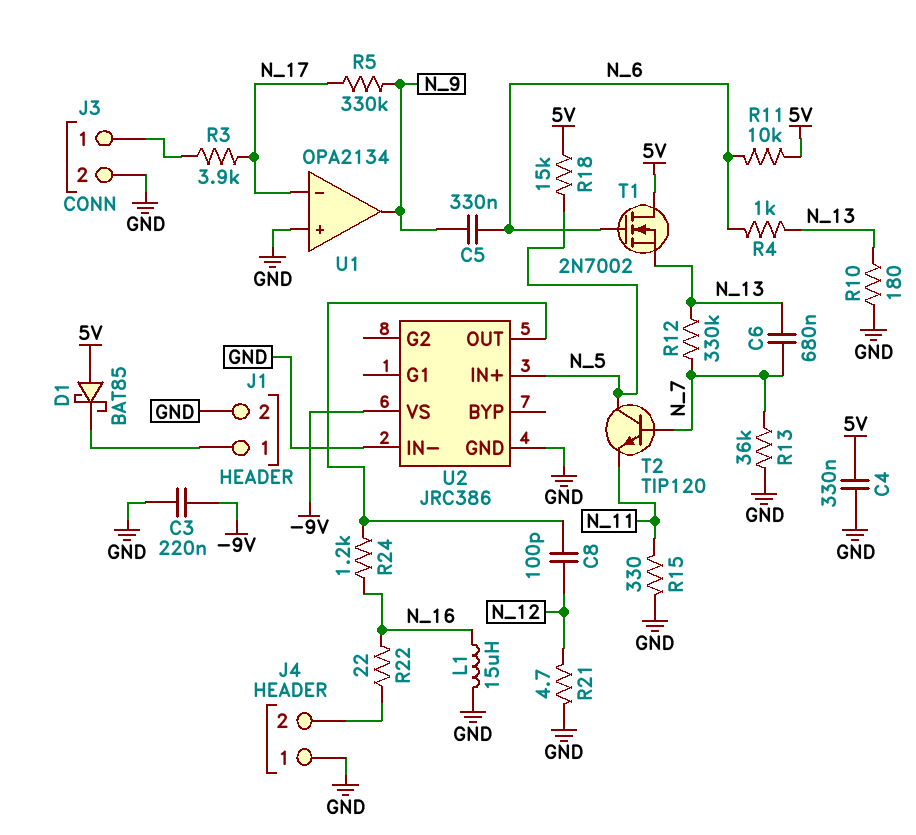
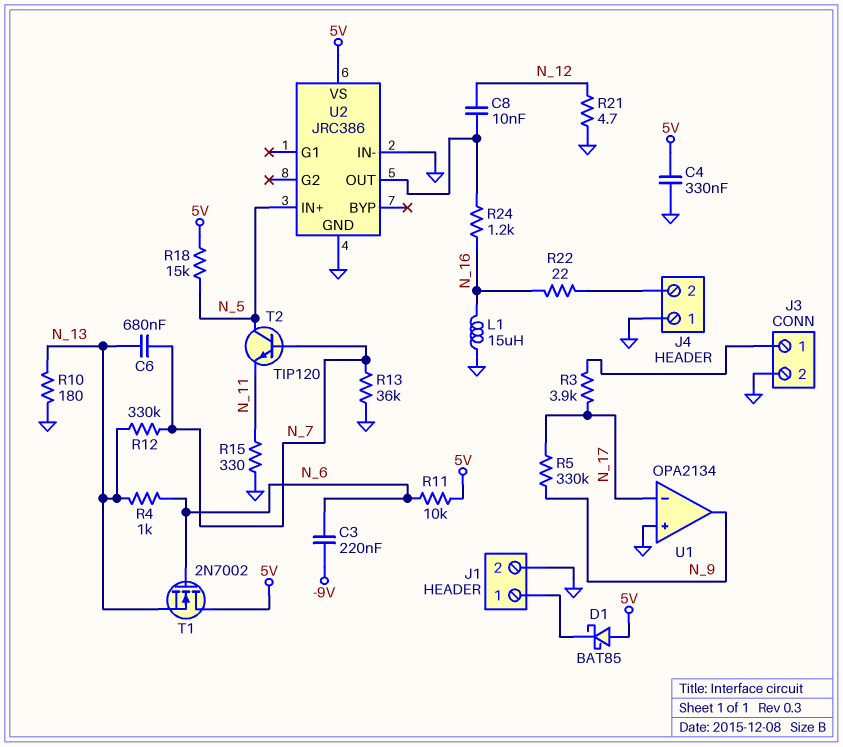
C3: 220nF (-9V, GND) -> 220nF (-9V, N_6)
C5: 330nF (N_6, N_9) -> none
C8: 100pF (N_12, U2/OUT) -> 10nF (N_12, U2/OUT)
U2 pin VS: -9V -> 5V

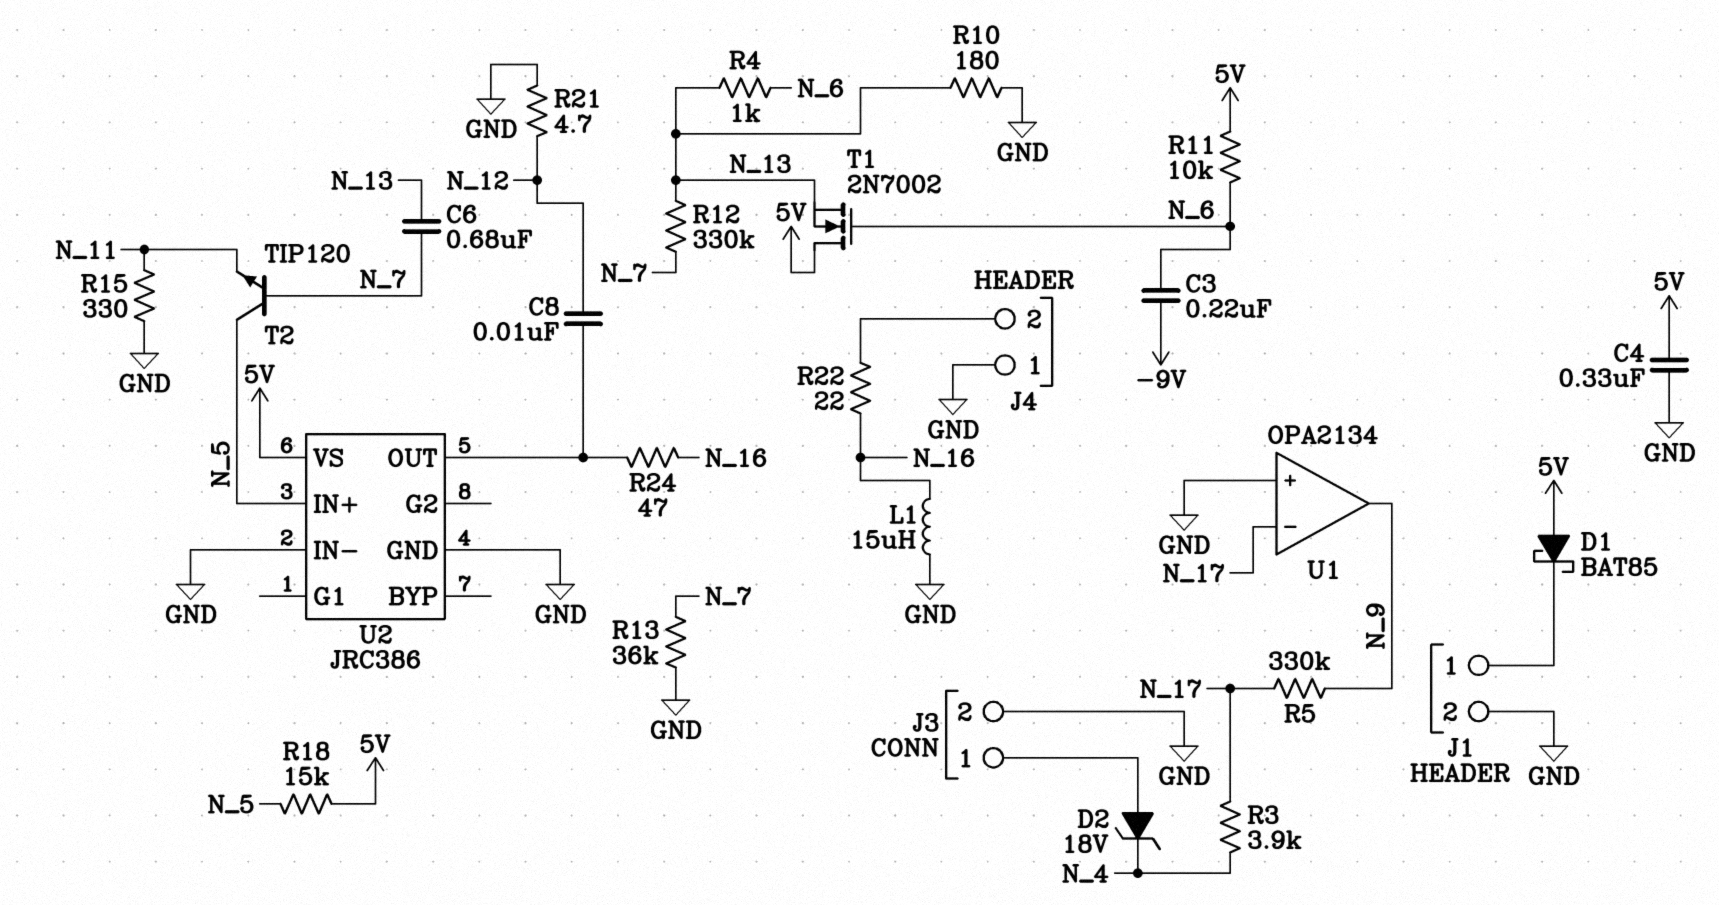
D2: none -> zener 18V (A J3/1, K N_4)
R3: 3.9k (J3/1, N_17) -> 3.9k (N_4, N_17)
R24: 1.2k (N_16, U2/OUT) -> 47 (N_16, U2/OUT)

